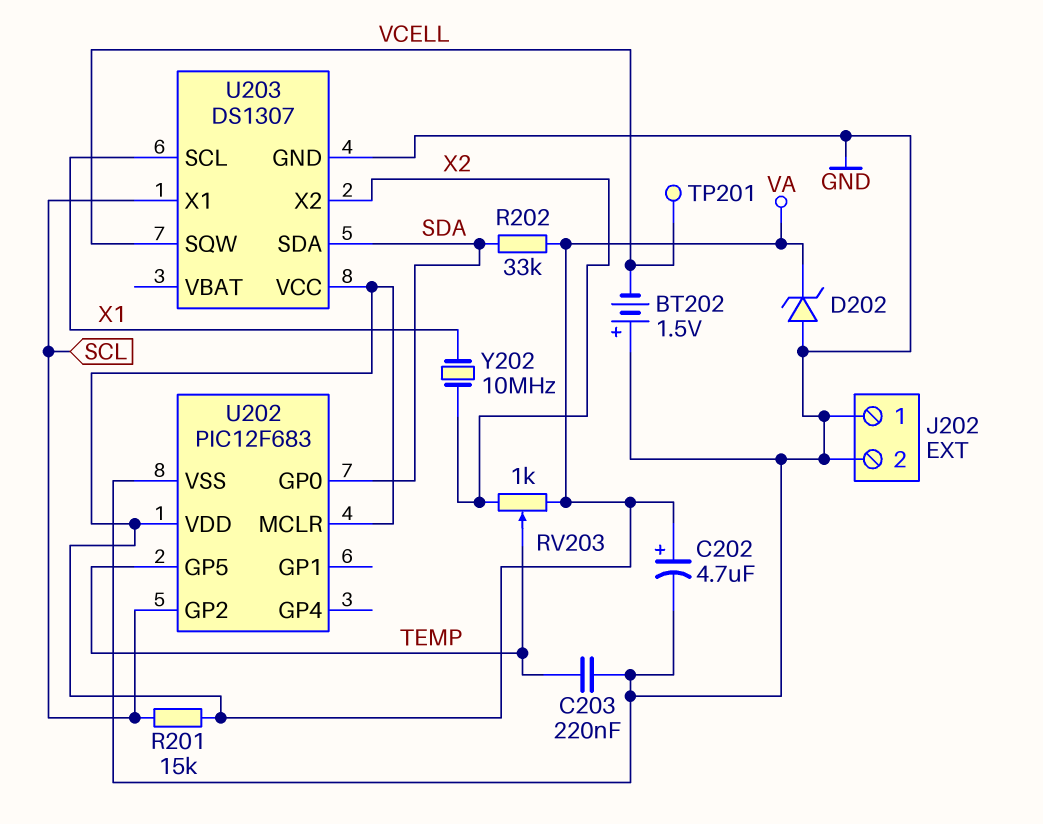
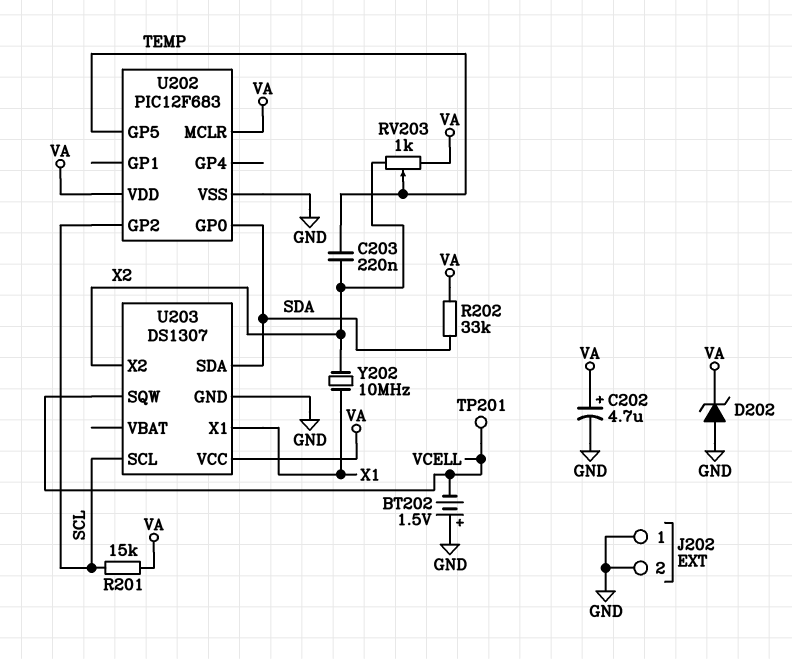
C203: 220nF (GND, TEMP) -> 220nF (TEMP, X2)
U203 pin SCL: X1 -> SCL
U203 pin X1: SCL -> X1

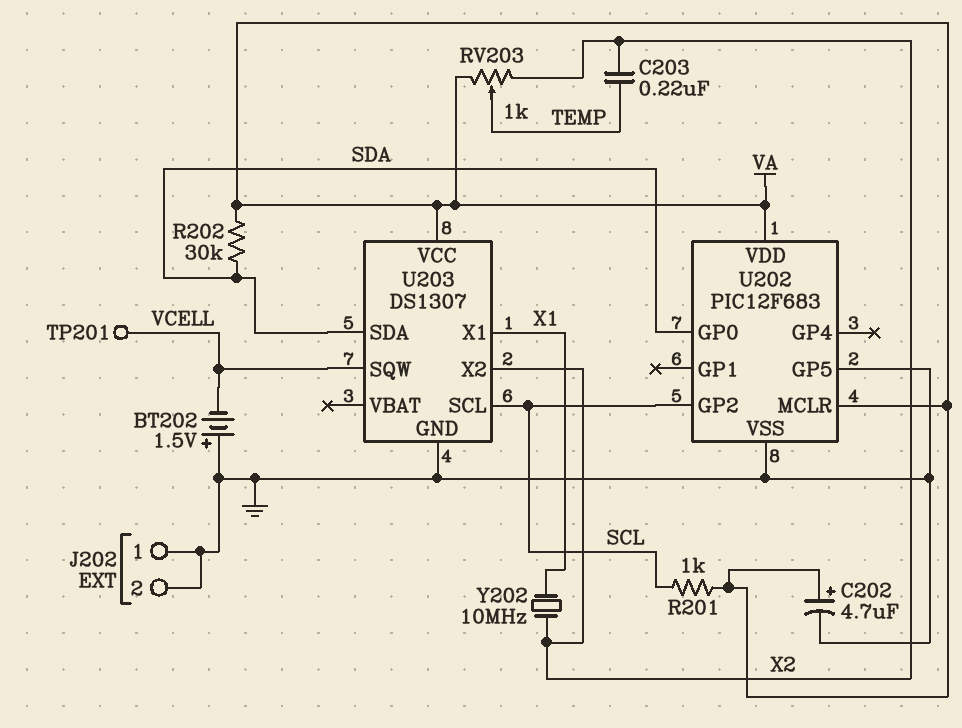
D202: zener (A GND, K VA) -> none
R201: 15k (SCL, VA) -> 1k (SCL, VA)
R202: 33k (SDA, VA) -> 30k (SDA, VA)
U202 pin GP5: TEMP -> GND

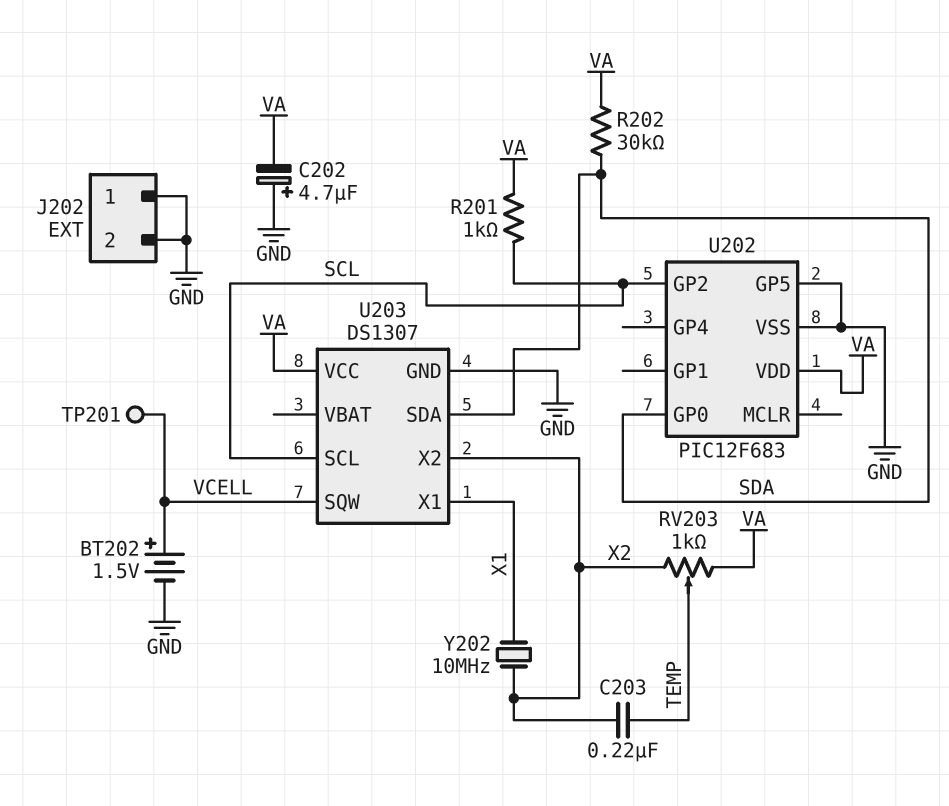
BT202: 1.5V (plus GND, minus VCELL) -> 1.5V (plus VCELL, minus GND)
C202: 4.7uF (plus VA, minus GND) -> 4.7uF (plus GND, minus VA)
U202 pin MCLR: VA -> none

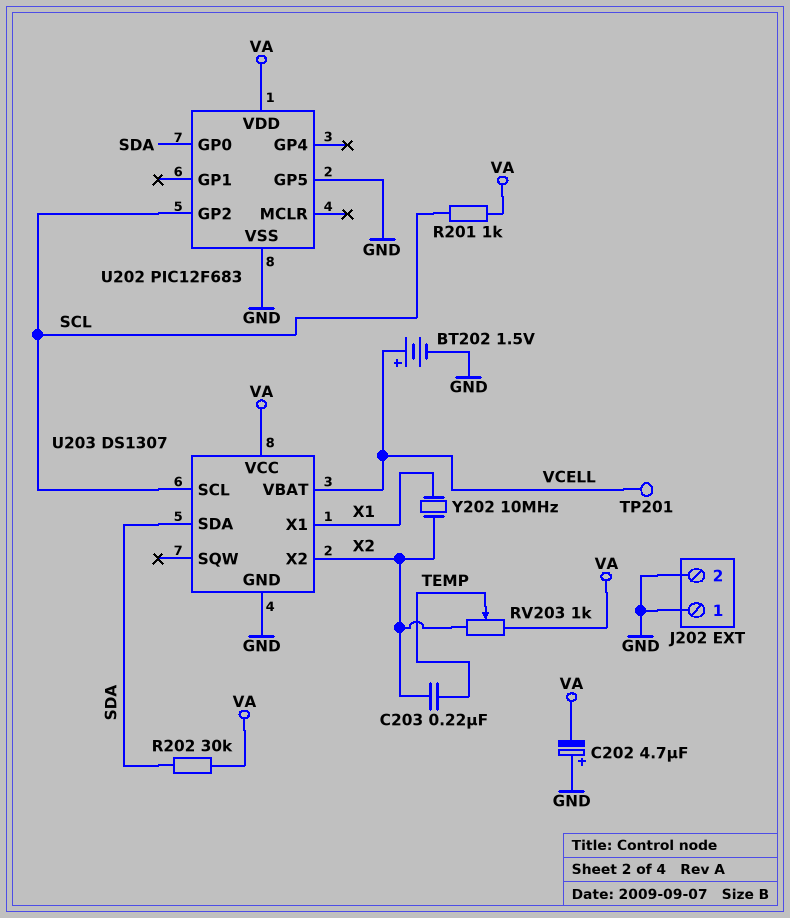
U203 pin SQW: VCELL -> none
U203 pin VBAT: none -> VCELL

